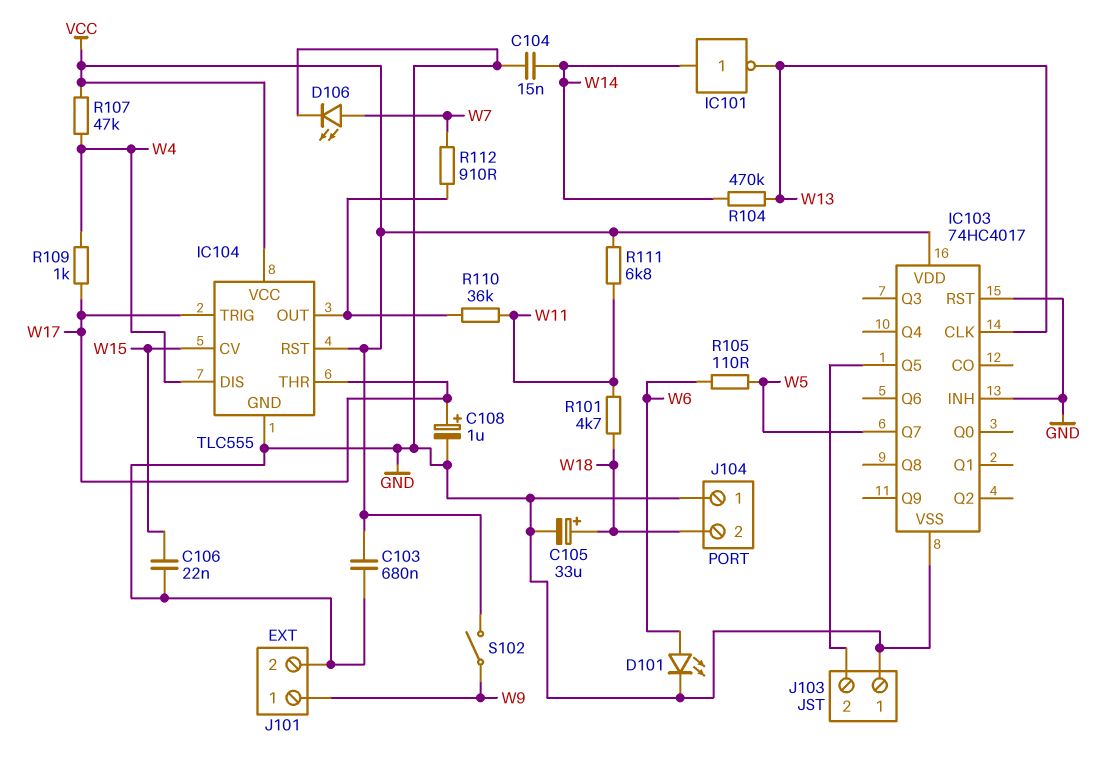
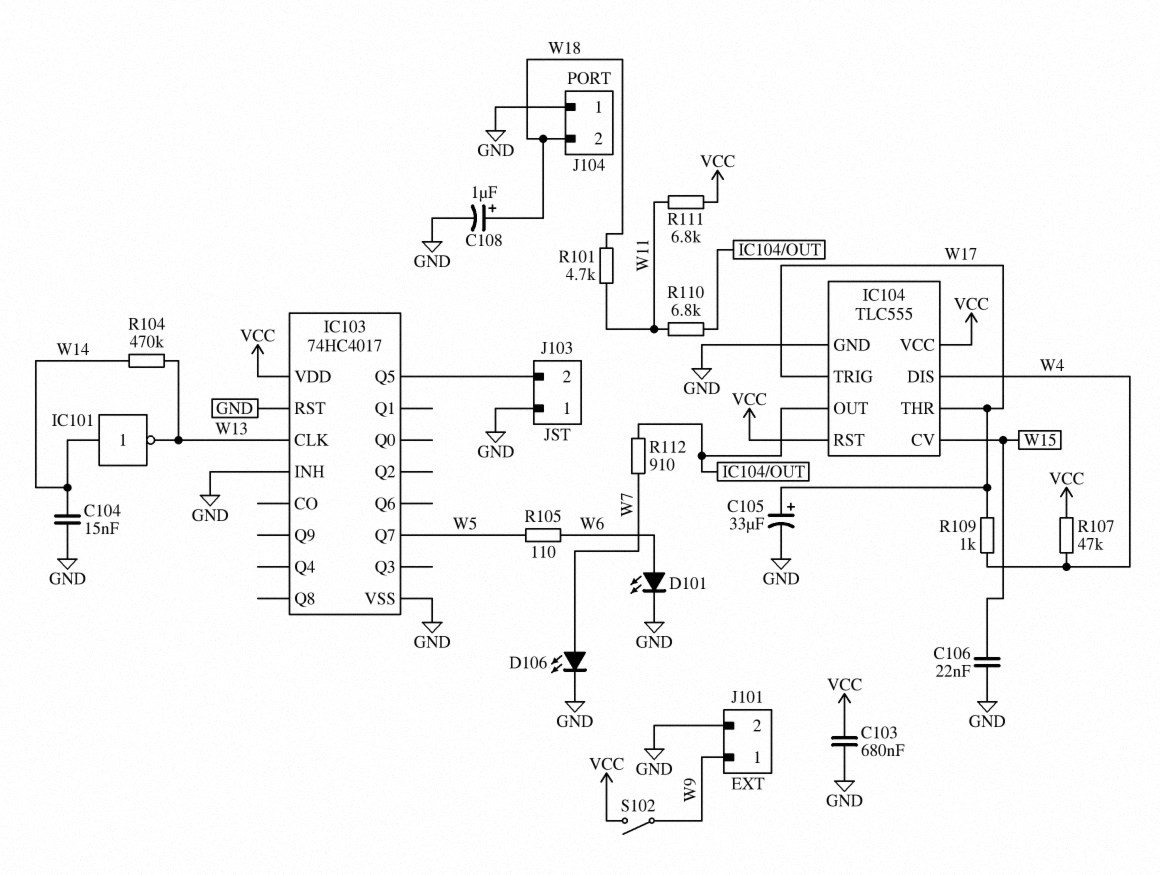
C105: 33uF (plus W18, minus GND) -> 33uF (plus W17, minus GND)
C108: 1uF (plus W17, minus GND) -> 1uF (plus W18, minus GND)
R110: 36k (IC104/OUT, W11) -> 6.8k (IC104/OUT, W11)

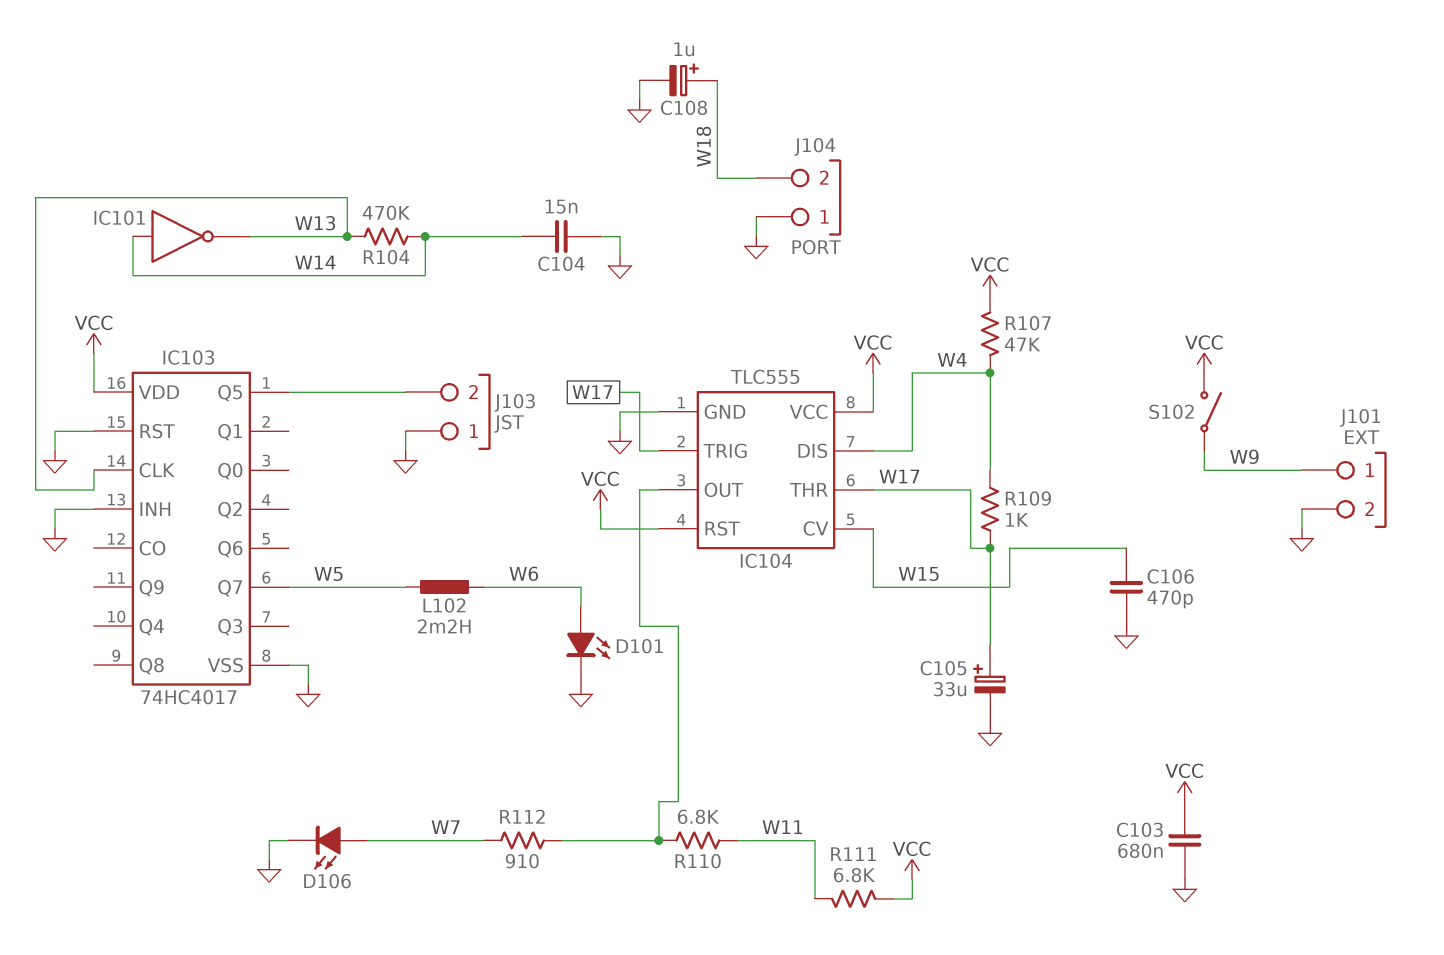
C106: 22nF (GND, W15) -> 470pF (GND, W15)
L102: none -> 2.2mH (W5, W6)
R101: 4.7k (W11, W18) -> none
R105: 110 (W5, W6) -> none

